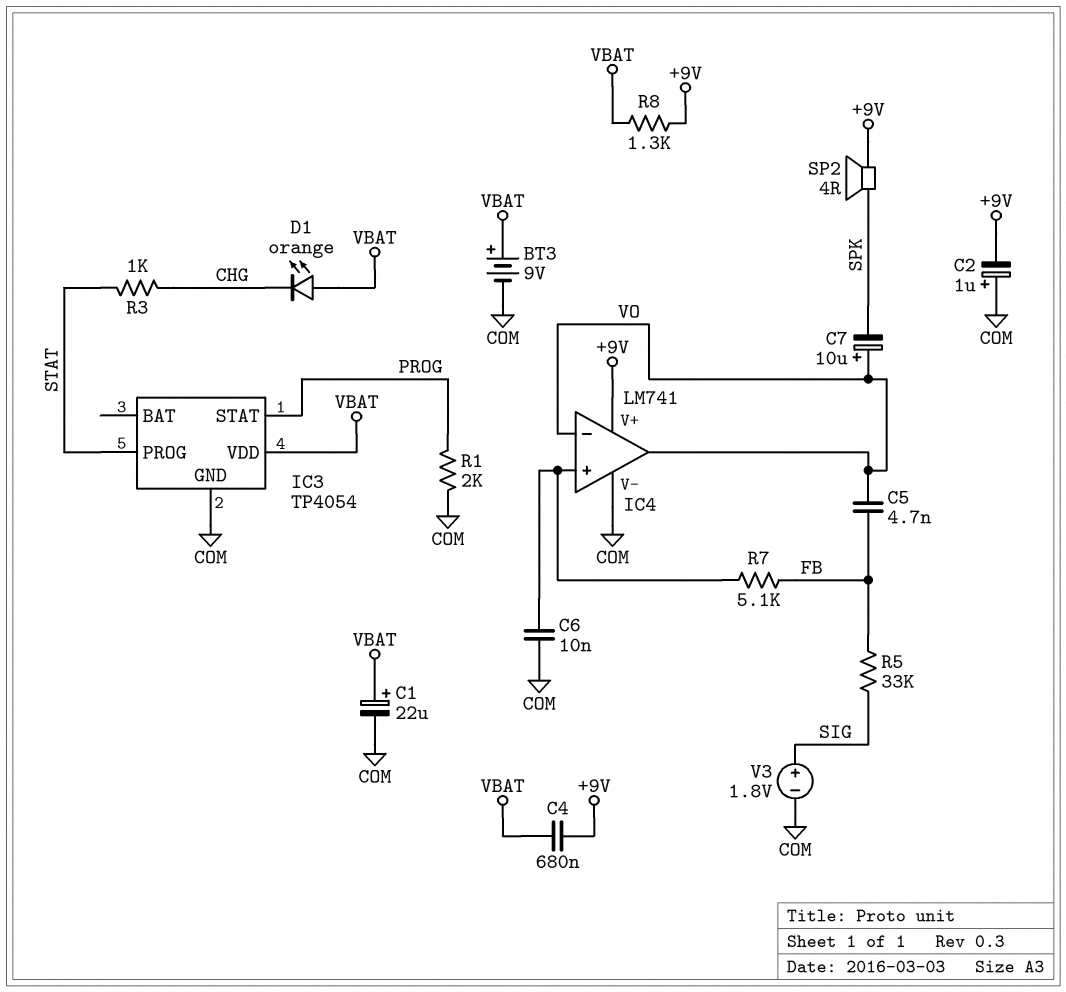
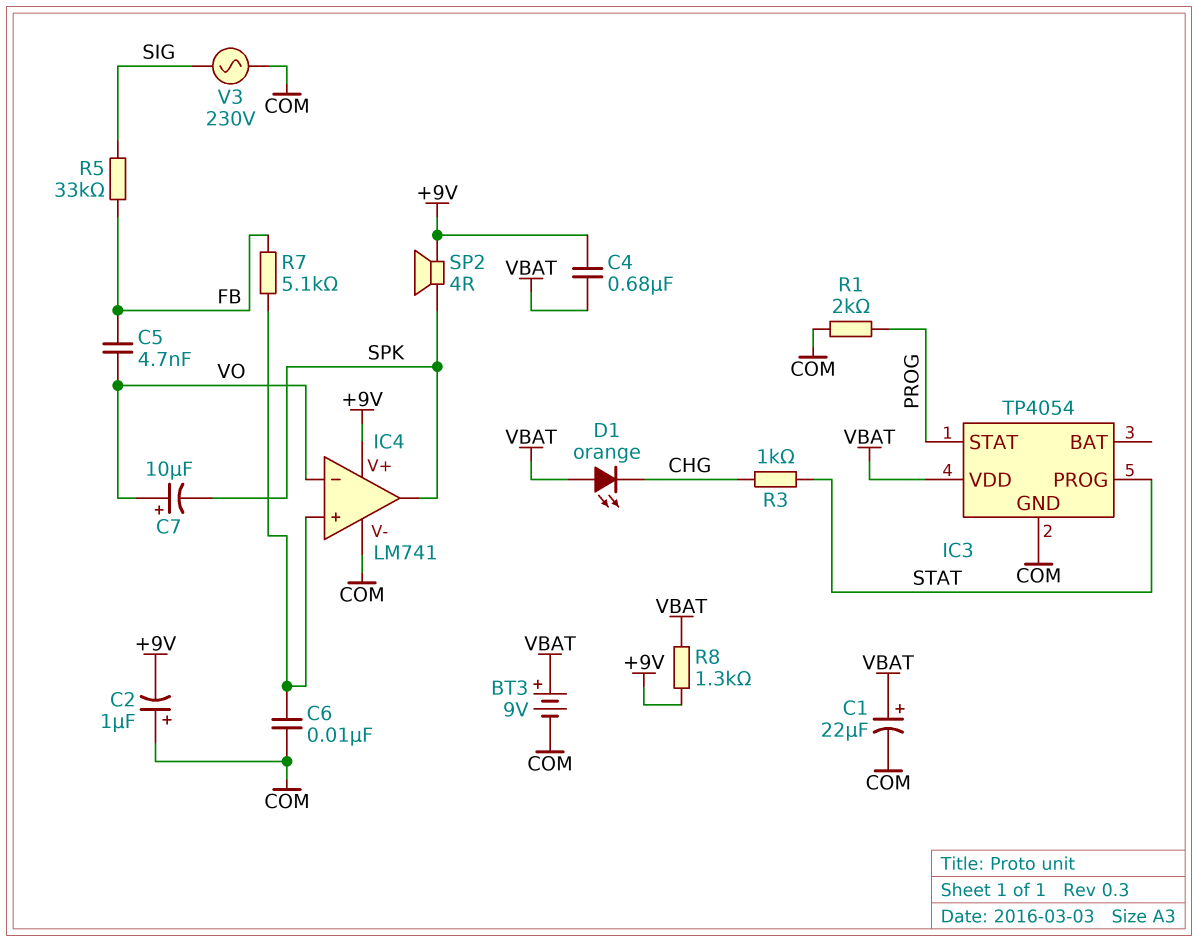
IC4 pin out: VO -> SPK
V3: 1.8V (plus SIG, minus COM) -> AC 230V (COM, SIG)

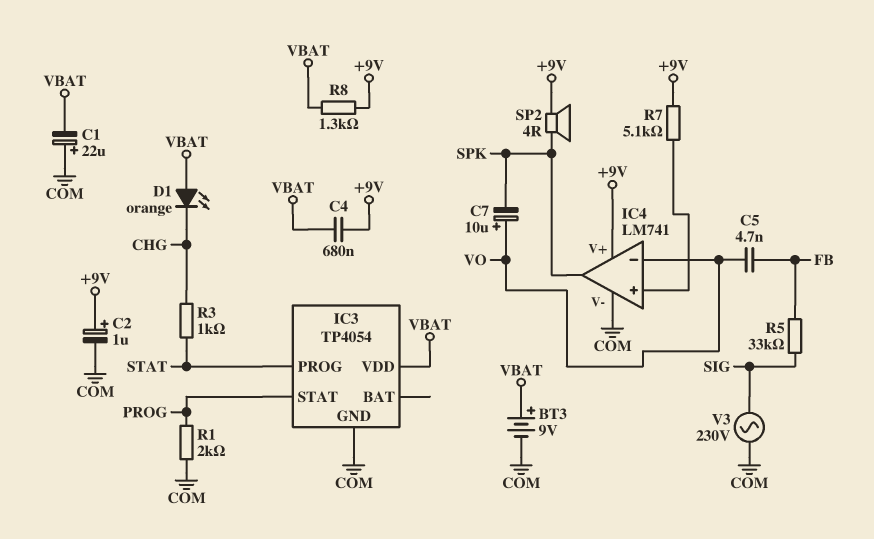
C1: 22uF (plus VBAT, minus COM) -> 22uF (plus COM, minus VBAT)
C2: 1uF (plus COM, minus +9V) -> 1uF (plus +9V, minus COM)
C6: 10nF (COM, IC4/in+) -> none
R7: 5.1k (FB, IC4/in+) -> 5.1k (+9V, IC4/in+)

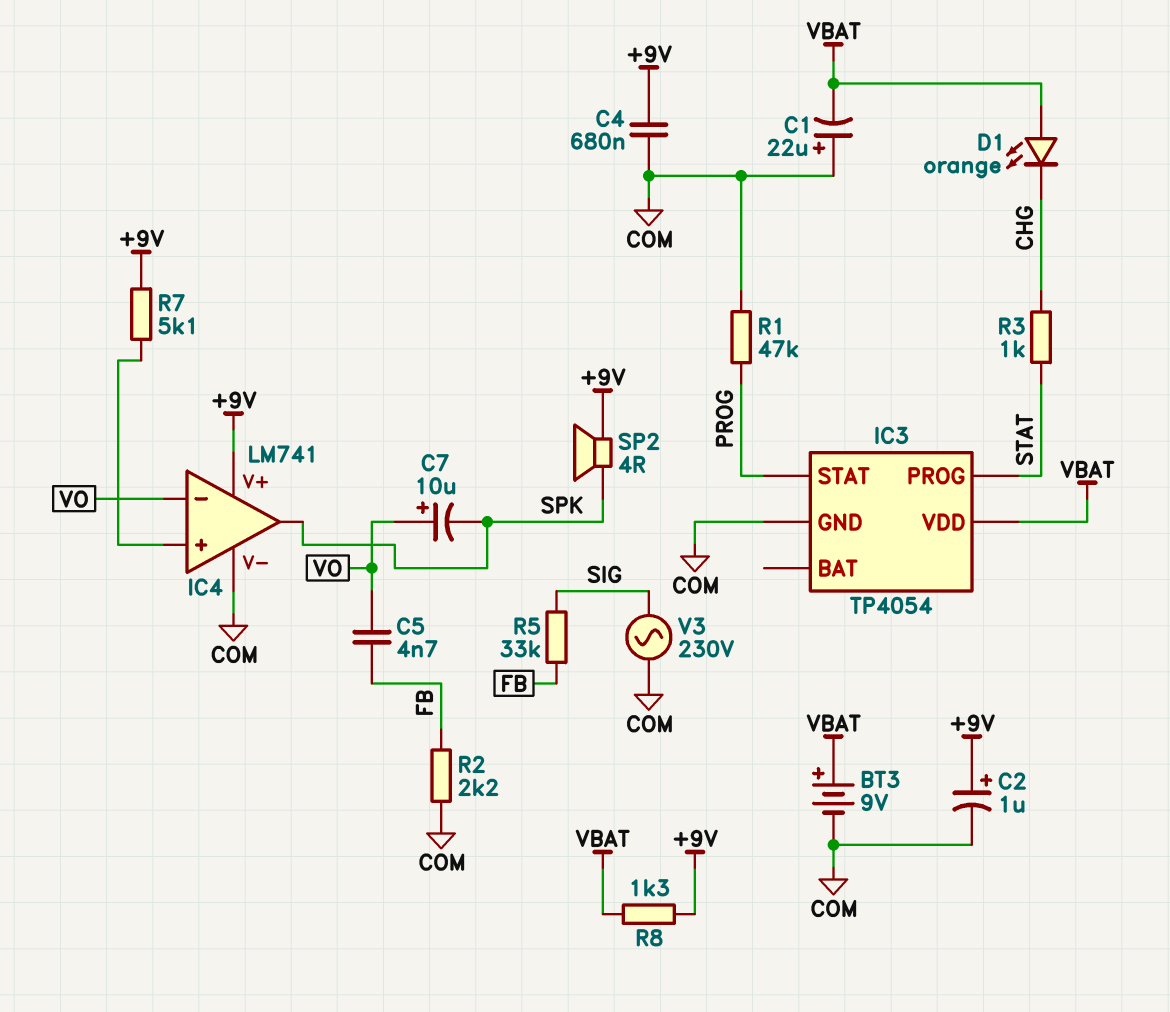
C4: 680nF (+9V, VBAT) -> 680nF (+9V, COM)
R1: 2k (COM, PROG) -> 47k (COM, PROG)
R2: none -> 2.2k (COM, FB)

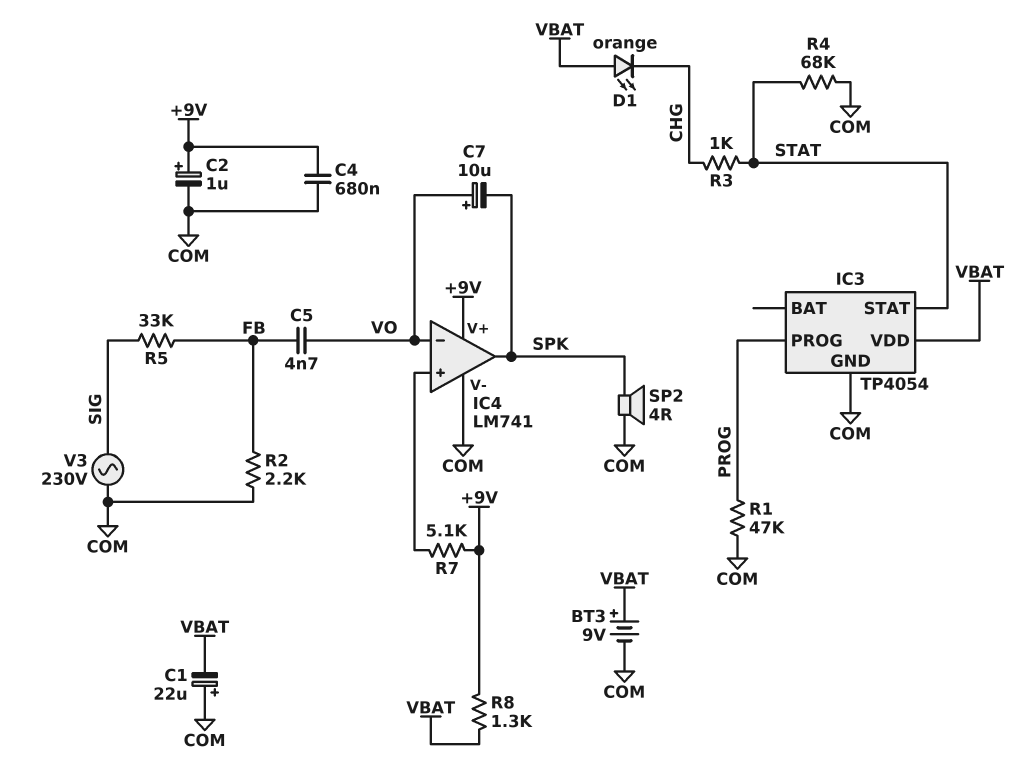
IC3 pin PROG: STAT -> PROG
IC3 pin STAT: PROG -> STAT
R4: none -> 68k (COM, STAT)
SP2: speaker 4R (+9V, SPK) -> speaker 4R (COM, SPK)

